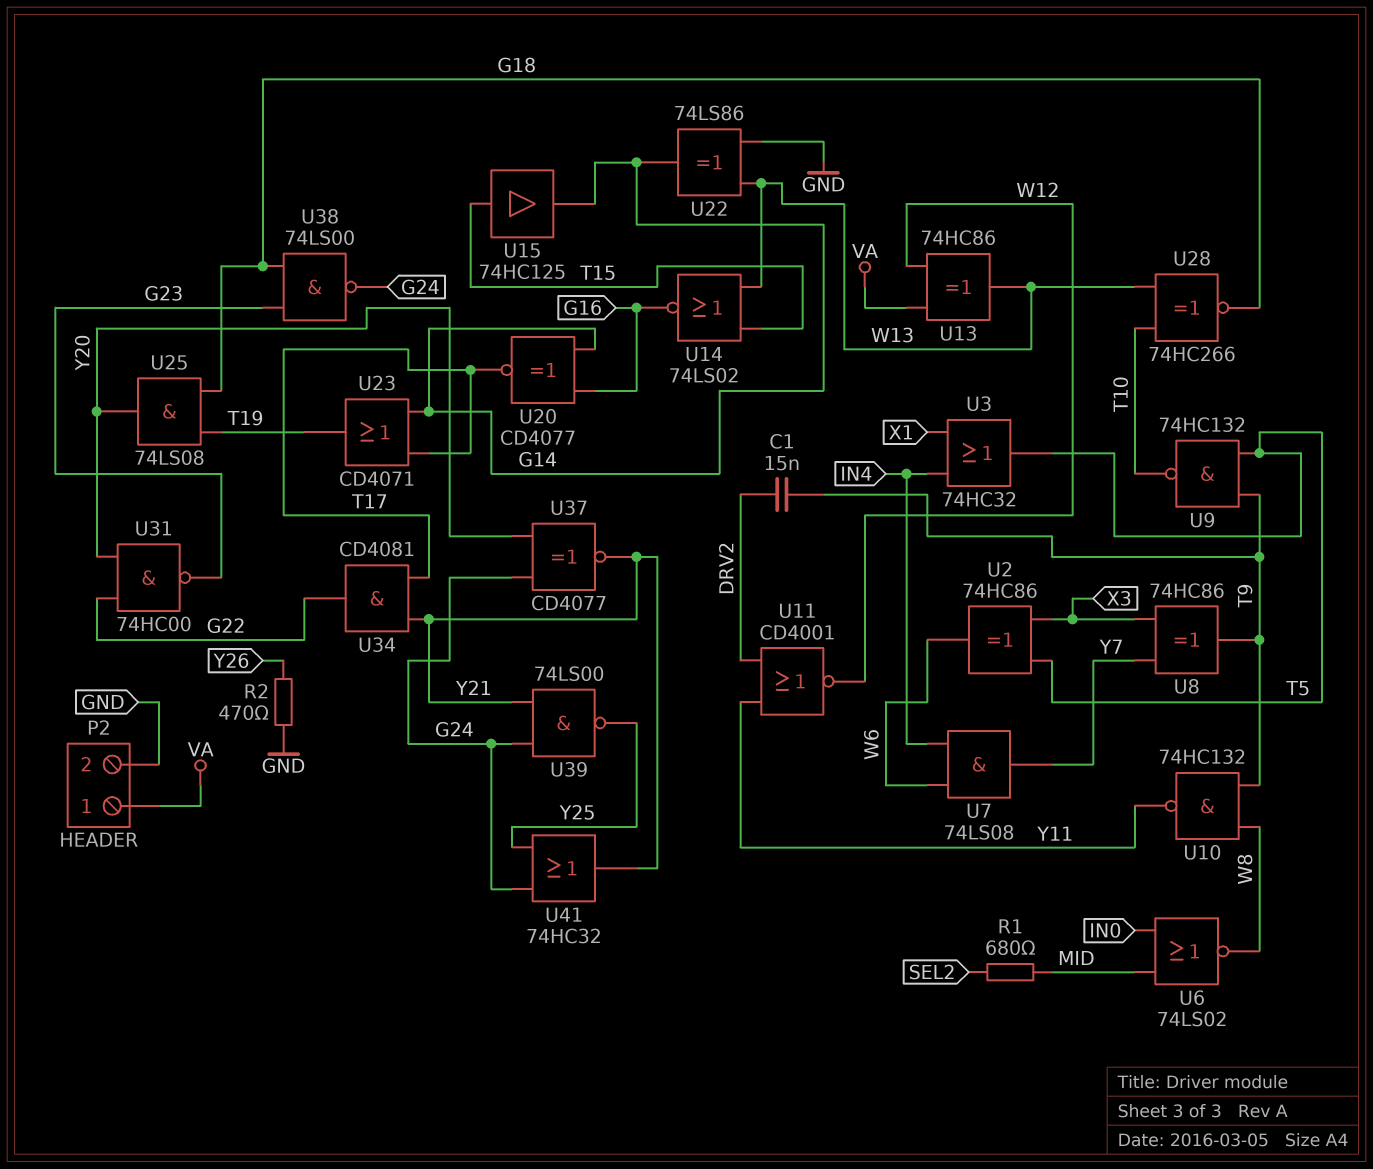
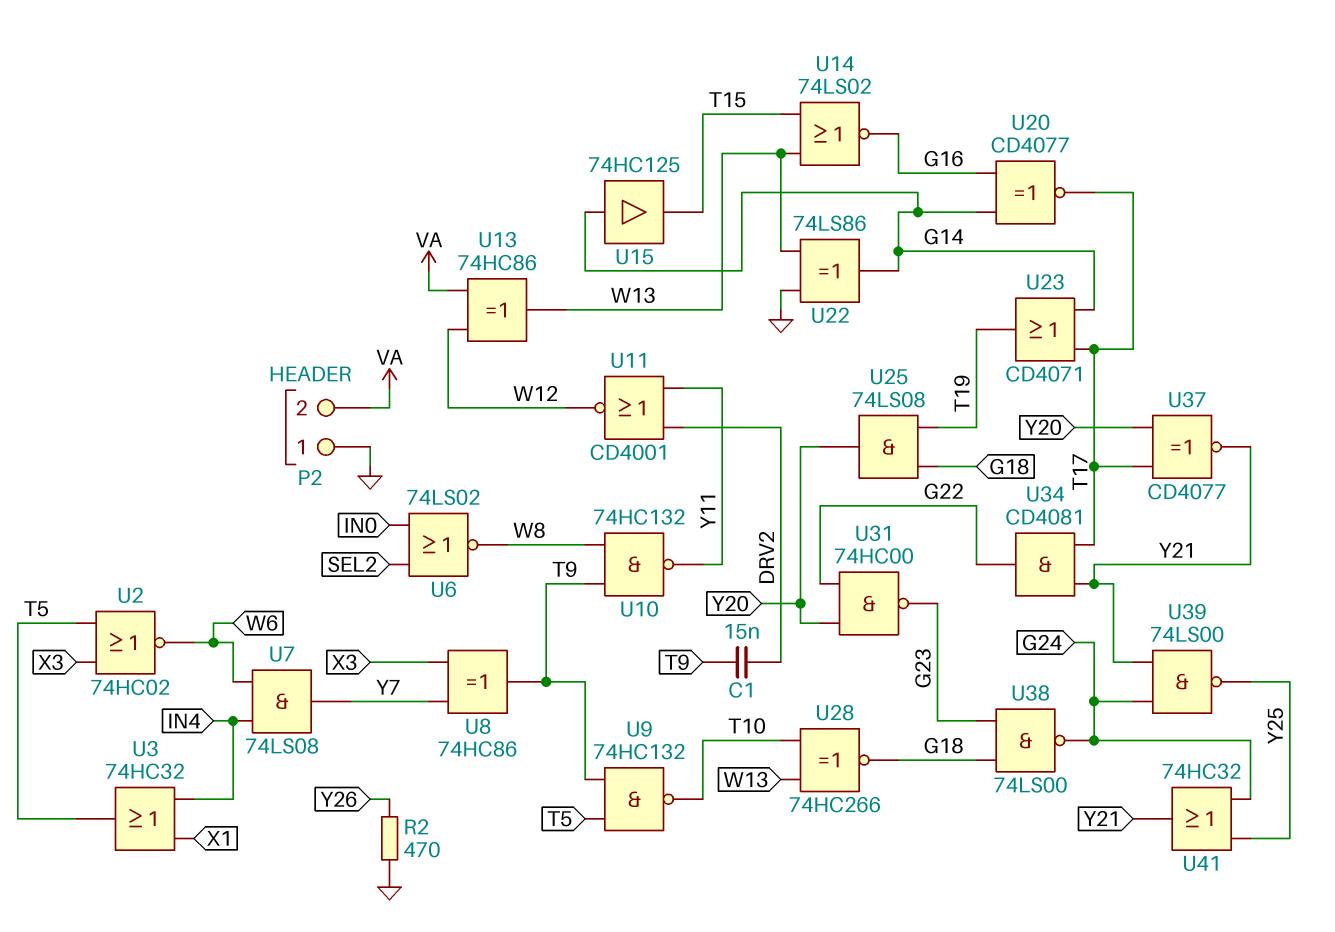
P2 pin 1: VA -> GND
P2 pin 2: GND -> VA
R1: 680 (MID, SEL2) -> none
U2: XOR 74HC86 (in T5, in X3, out W6) -> NOR 74HC02 (in T5, in X3, out W6)
U6: NOR 74LS02 (in IN0, in MID, out W8) -> NOR 74LS02 (in IN0, in SEL2, out W8)
U15: buffer 74HC125 (in T15, out G14) -> buffer 74HC125 (in G14, out T15)
U37: XNOR CD4077 (in G24, in Y20, out Y21) -> XNOR CD4077 (in T17, in Y20, out Y21)

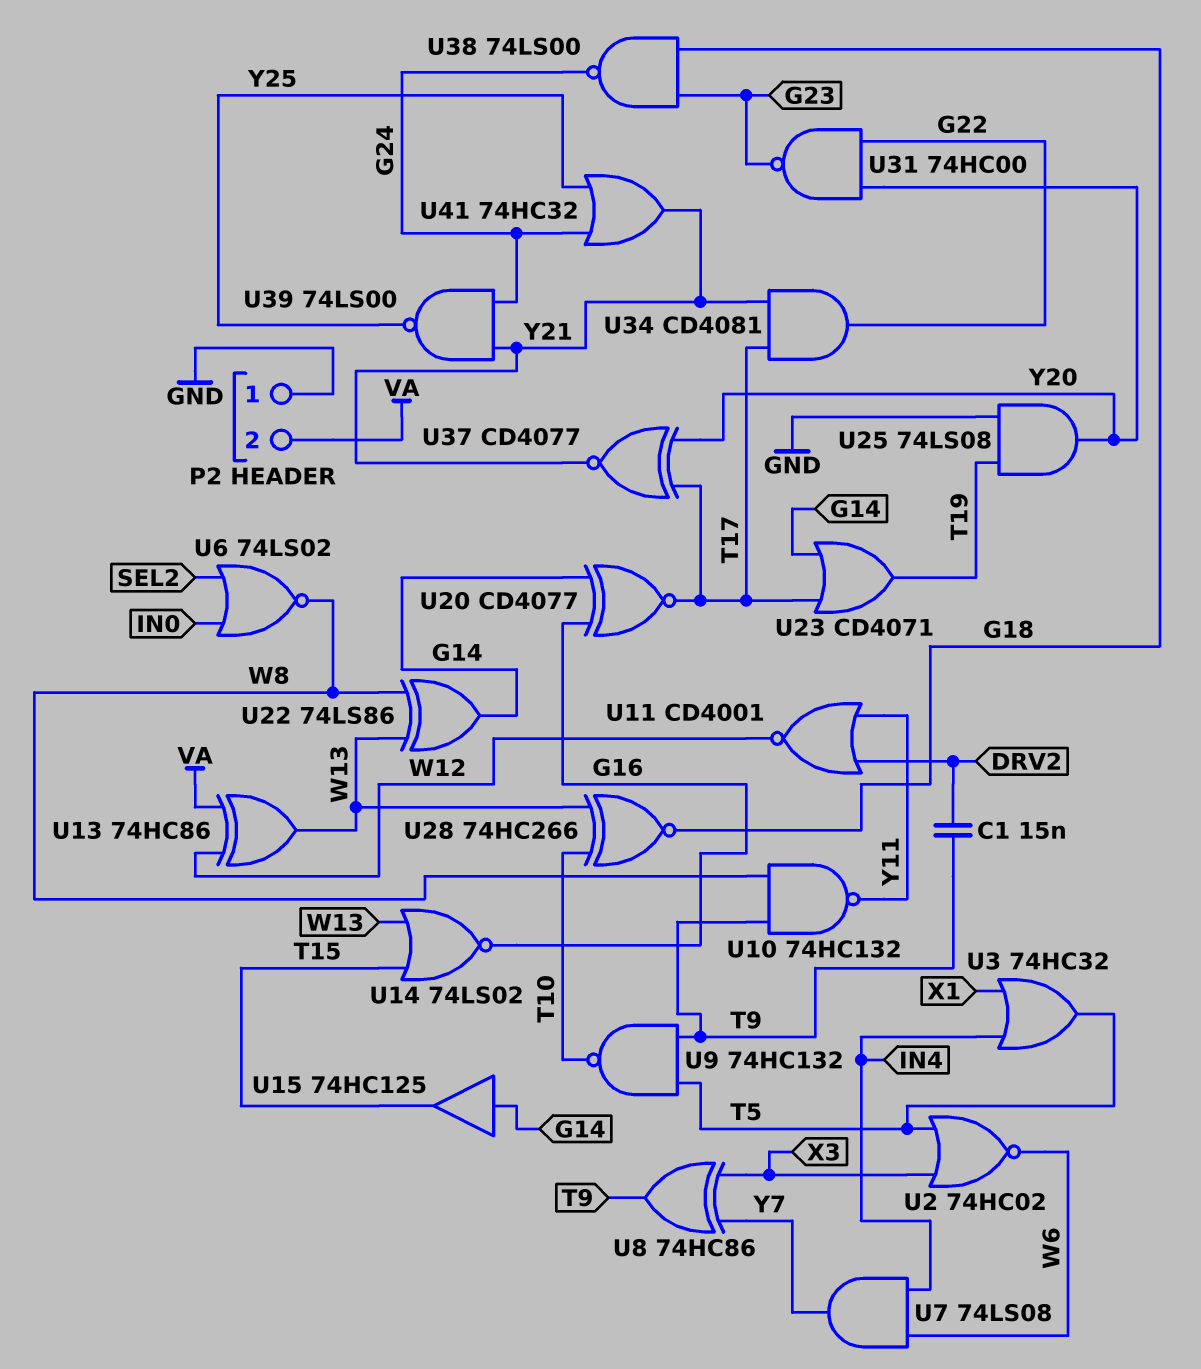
R2: 470 (GND, Y26) -> none
U22: XOR 74LS86 (in GND, in W13, out G14) -> XOR 74LS86 (in W8, in W13, out G14)
U25: AND 74LS08 (in G18, in T19, out Y20) -> AND 74LS08 (in GND, in T19, out Y20)

